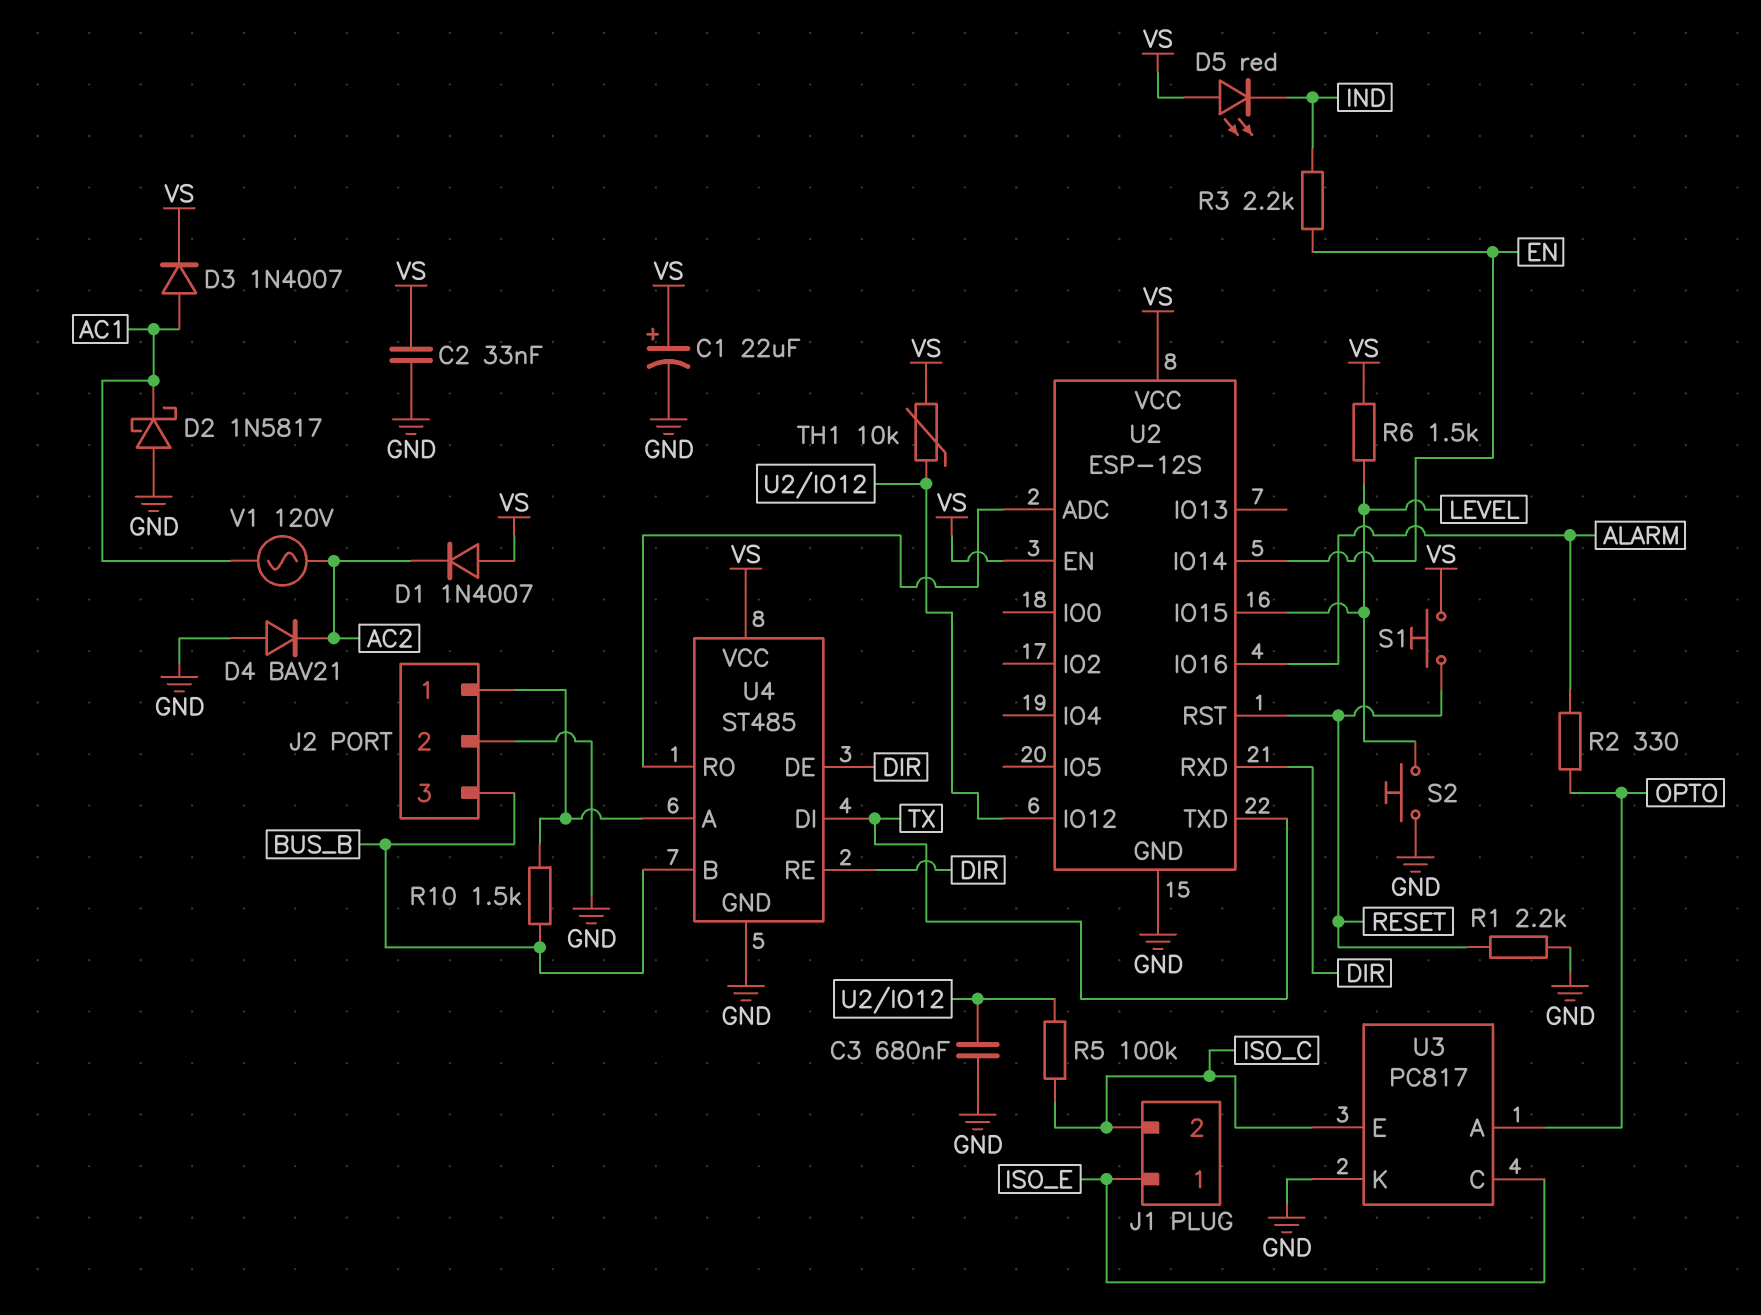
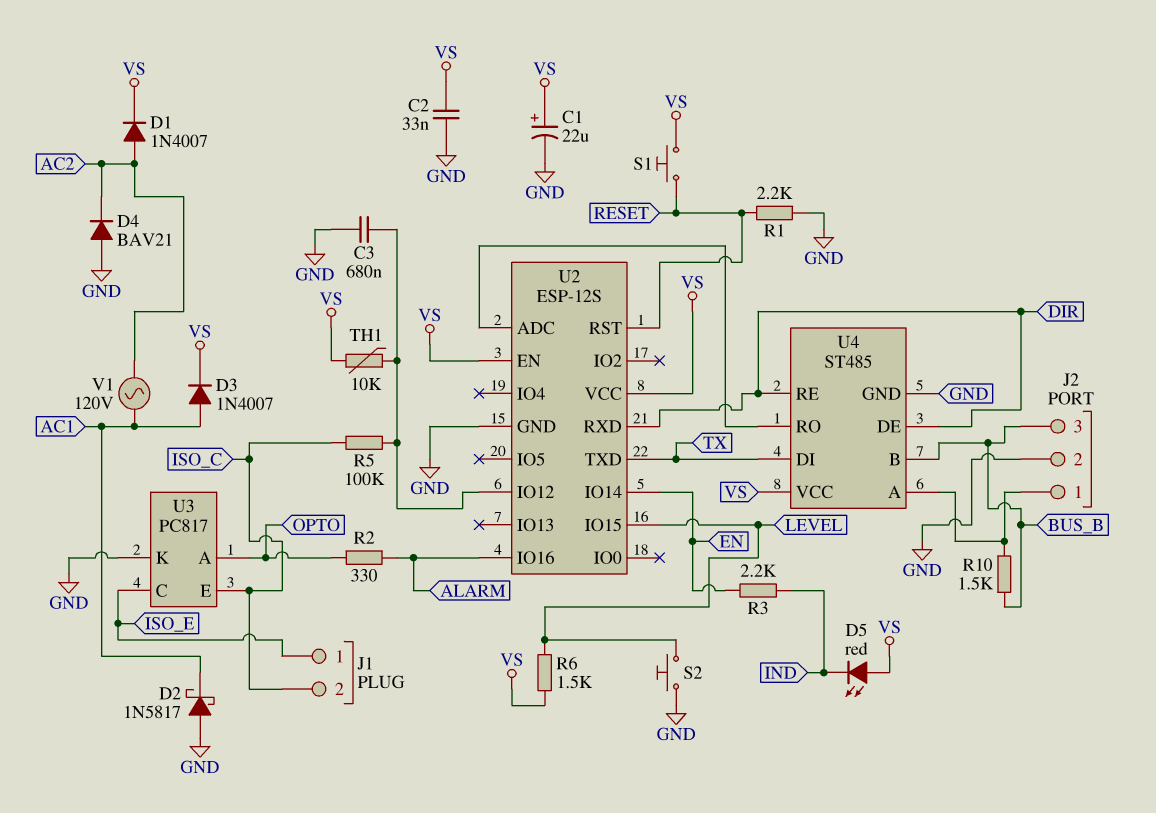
D1: diode 1N4007 (A VS, K AC2) -> diode 1N4007 (A AC2, K VS)

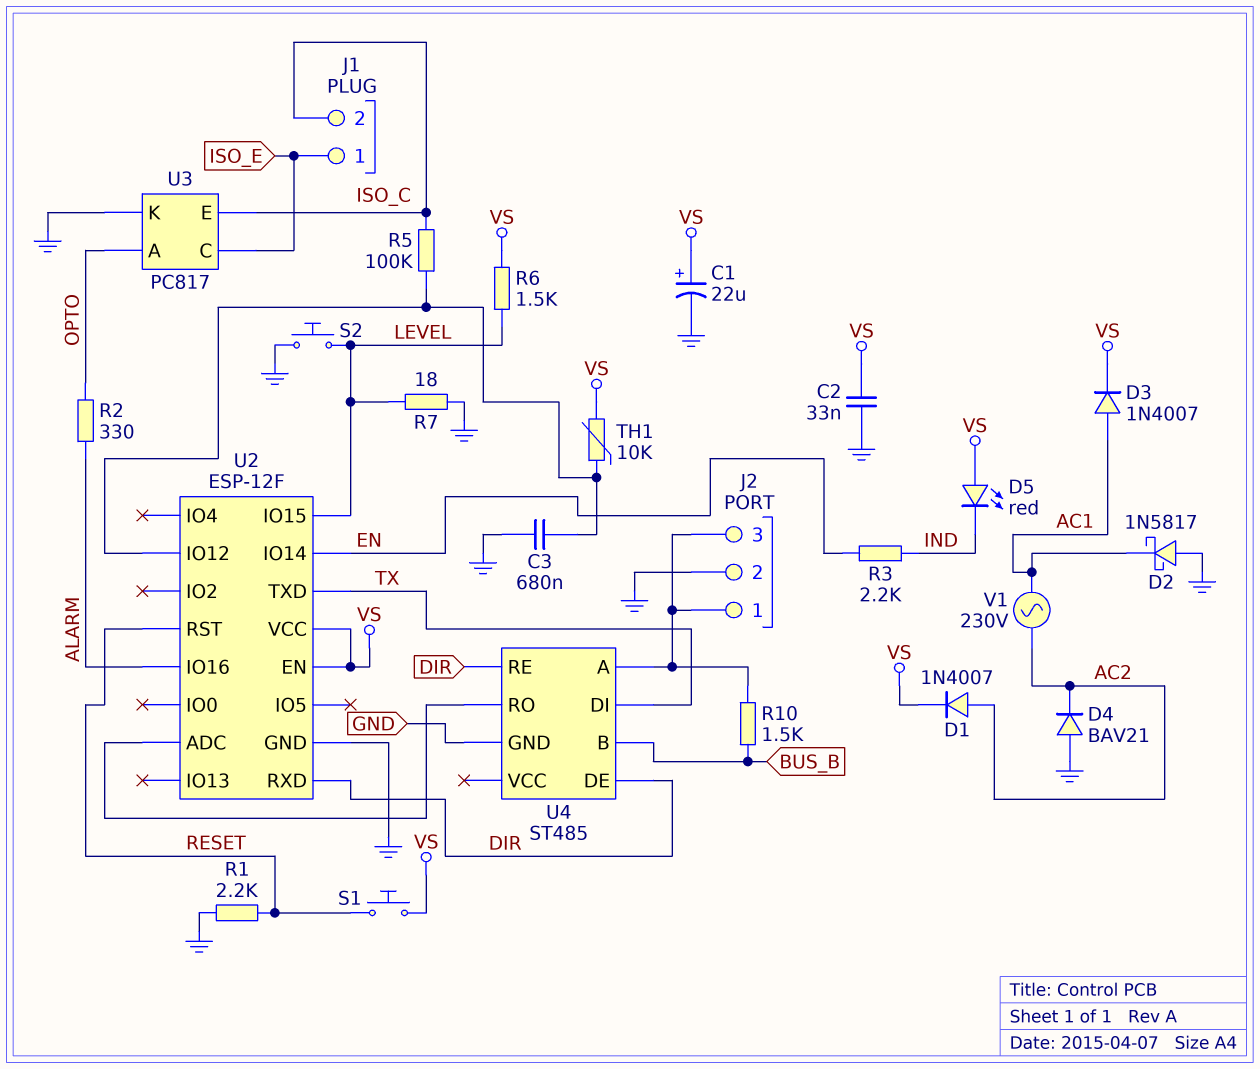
J2 pin 3: BUS_B -> J2/1
R7: none -> 18 (GND, LEVEL)
U2: ESP-12S -> ESP-12F
U4 pin VCC: VS -> none
V1: AC 120V (AC1, AC2) -> AC 230V (AC1, AC2)

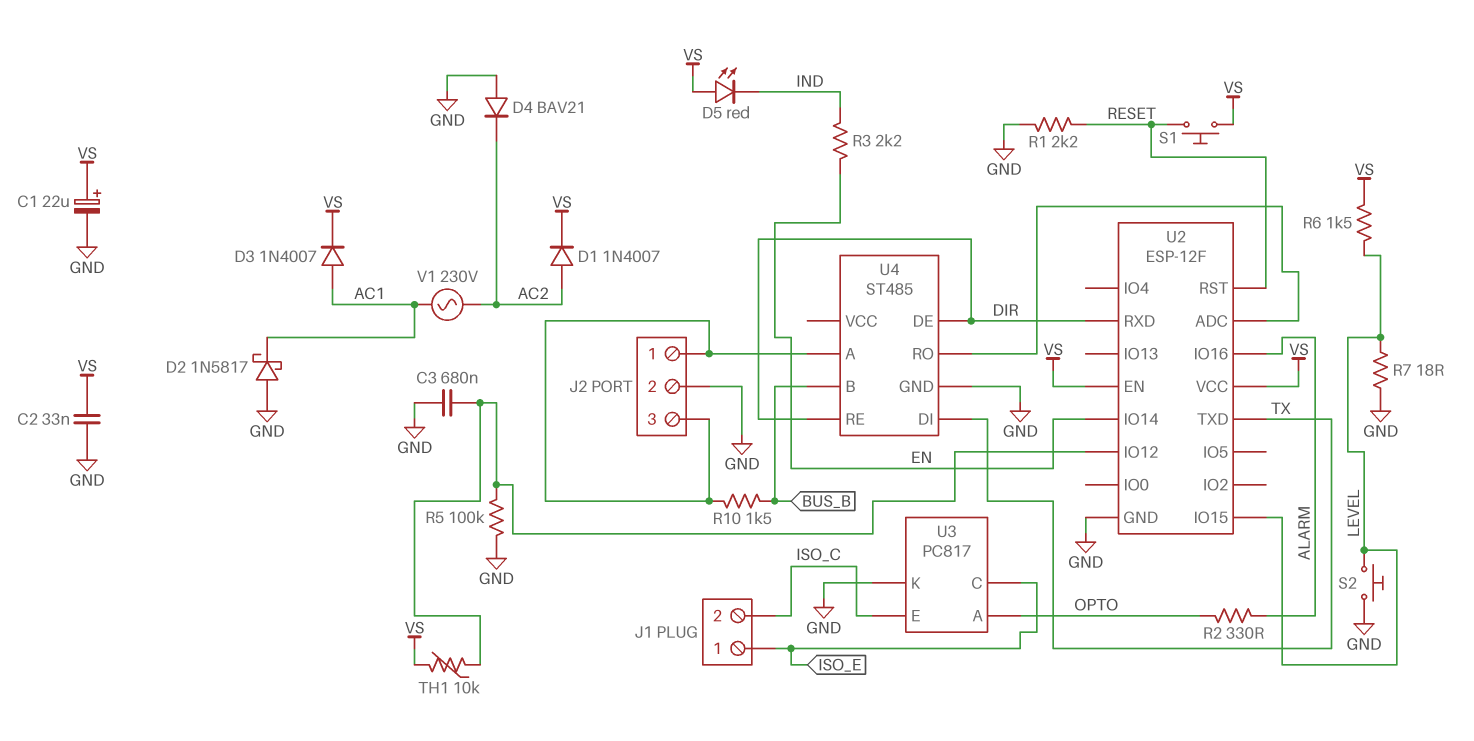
R5: 100k (ISO_C, U2/IO12) -> 100k (GND, U2/IO12)

